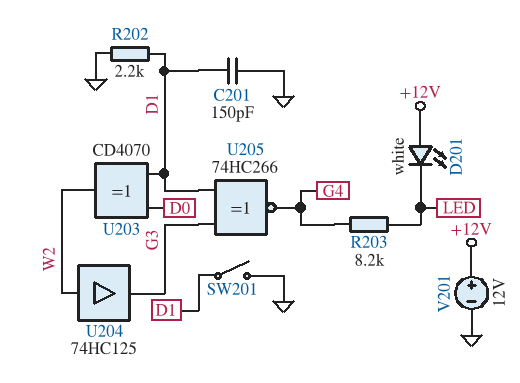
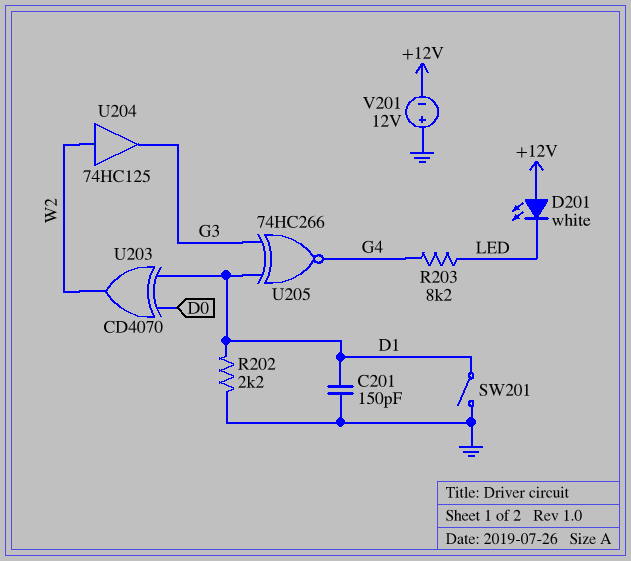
V201: 12V (plus +12V, minus GND) -> 12V (plus GND, minus +12V)

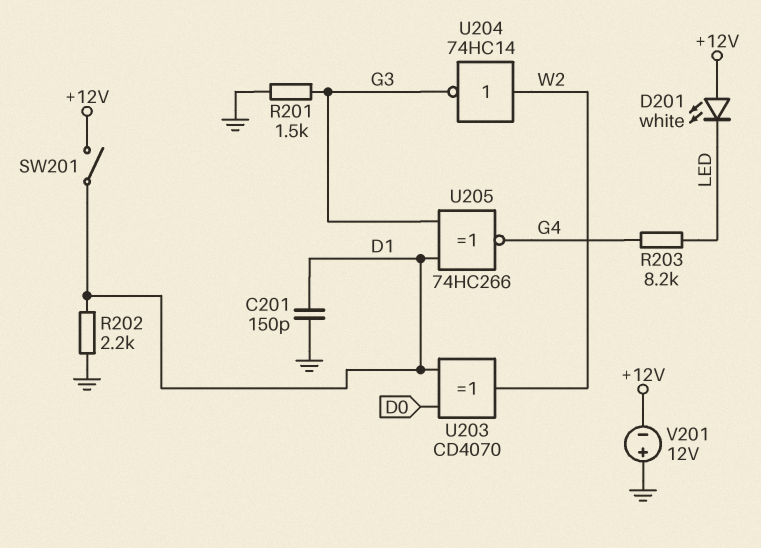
R201: none -> 1.5k (G3, GND)
SW201: switch (D1, GND) -> switch (+12V, D1)
U204: buffer 74HC125 (in W2, out G3) -> NOT 74HC14 (in W2, out G3)

